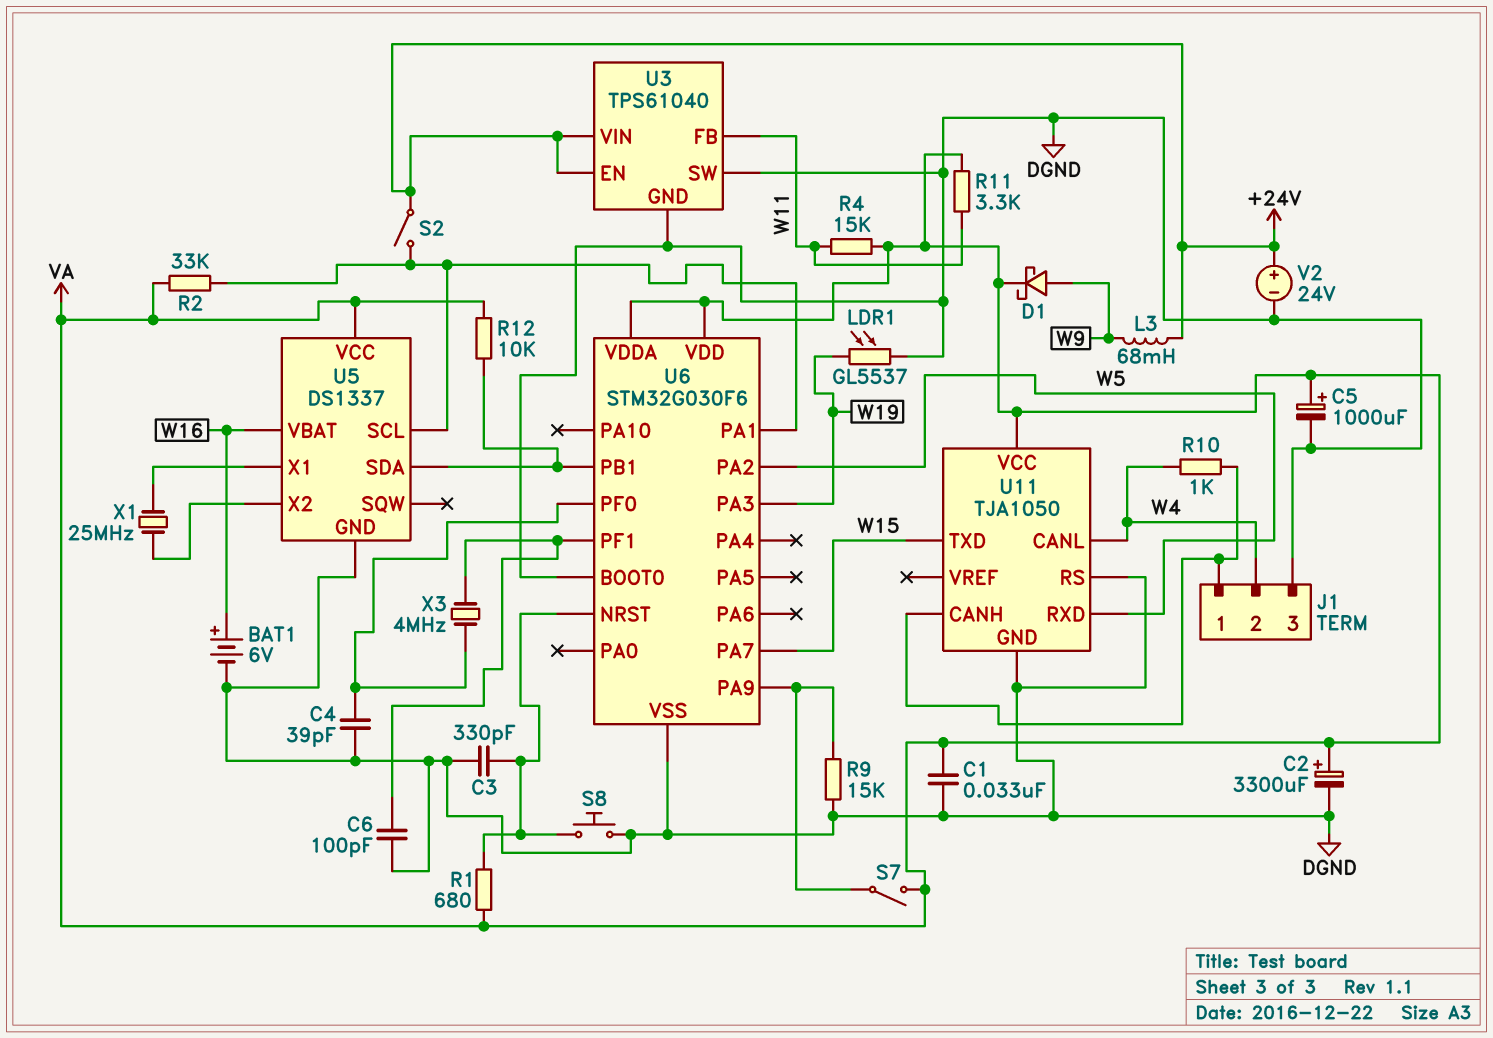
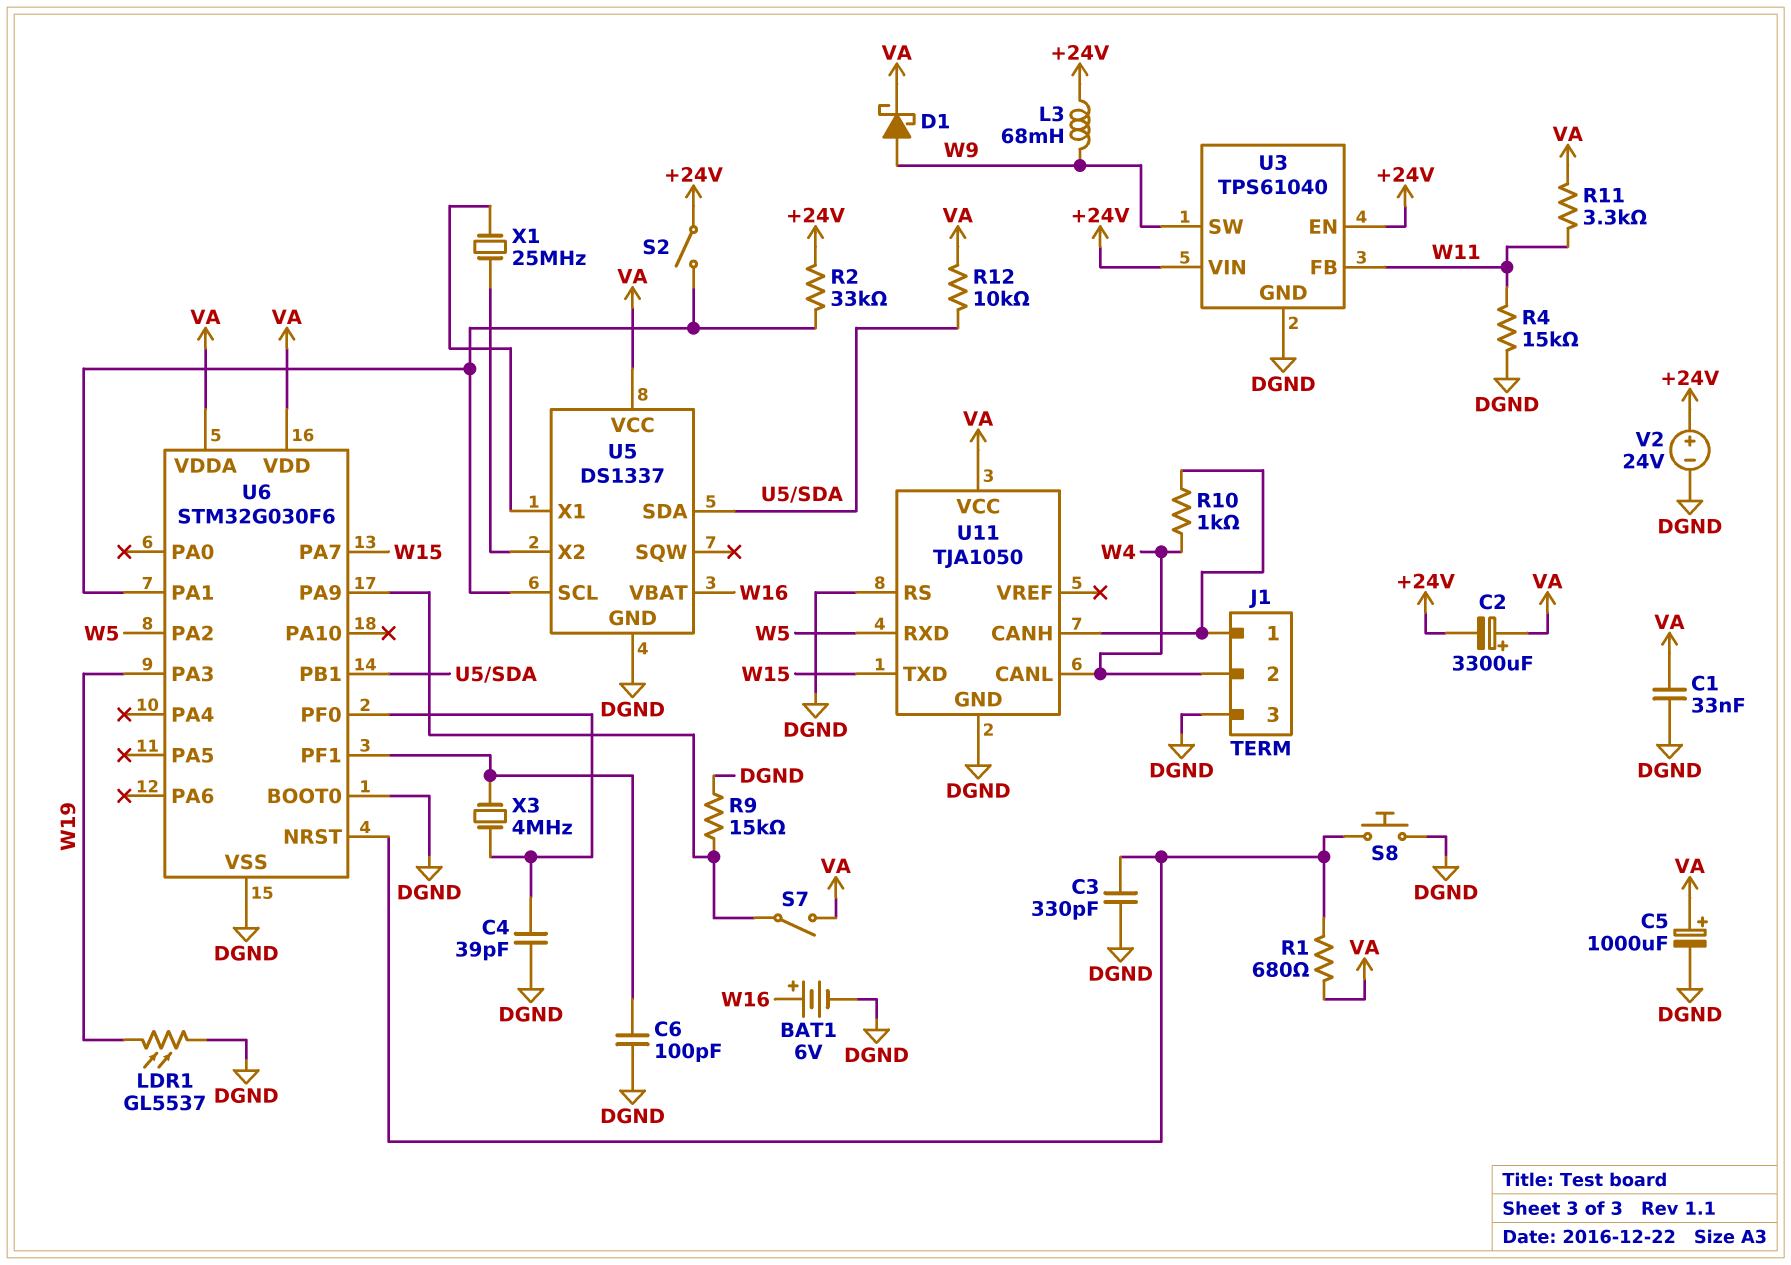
C2: 3300uF (plus VA, minus DGND) -> 3300uF (plus VA, minus +24V)
R2: 33k (U5/SCL, VA) -> 33k (+24V, U5/SCL)
R4: 15k (VA, W11) -> 15k (DGND, W11)
U3 pin SW: DGND -> W9

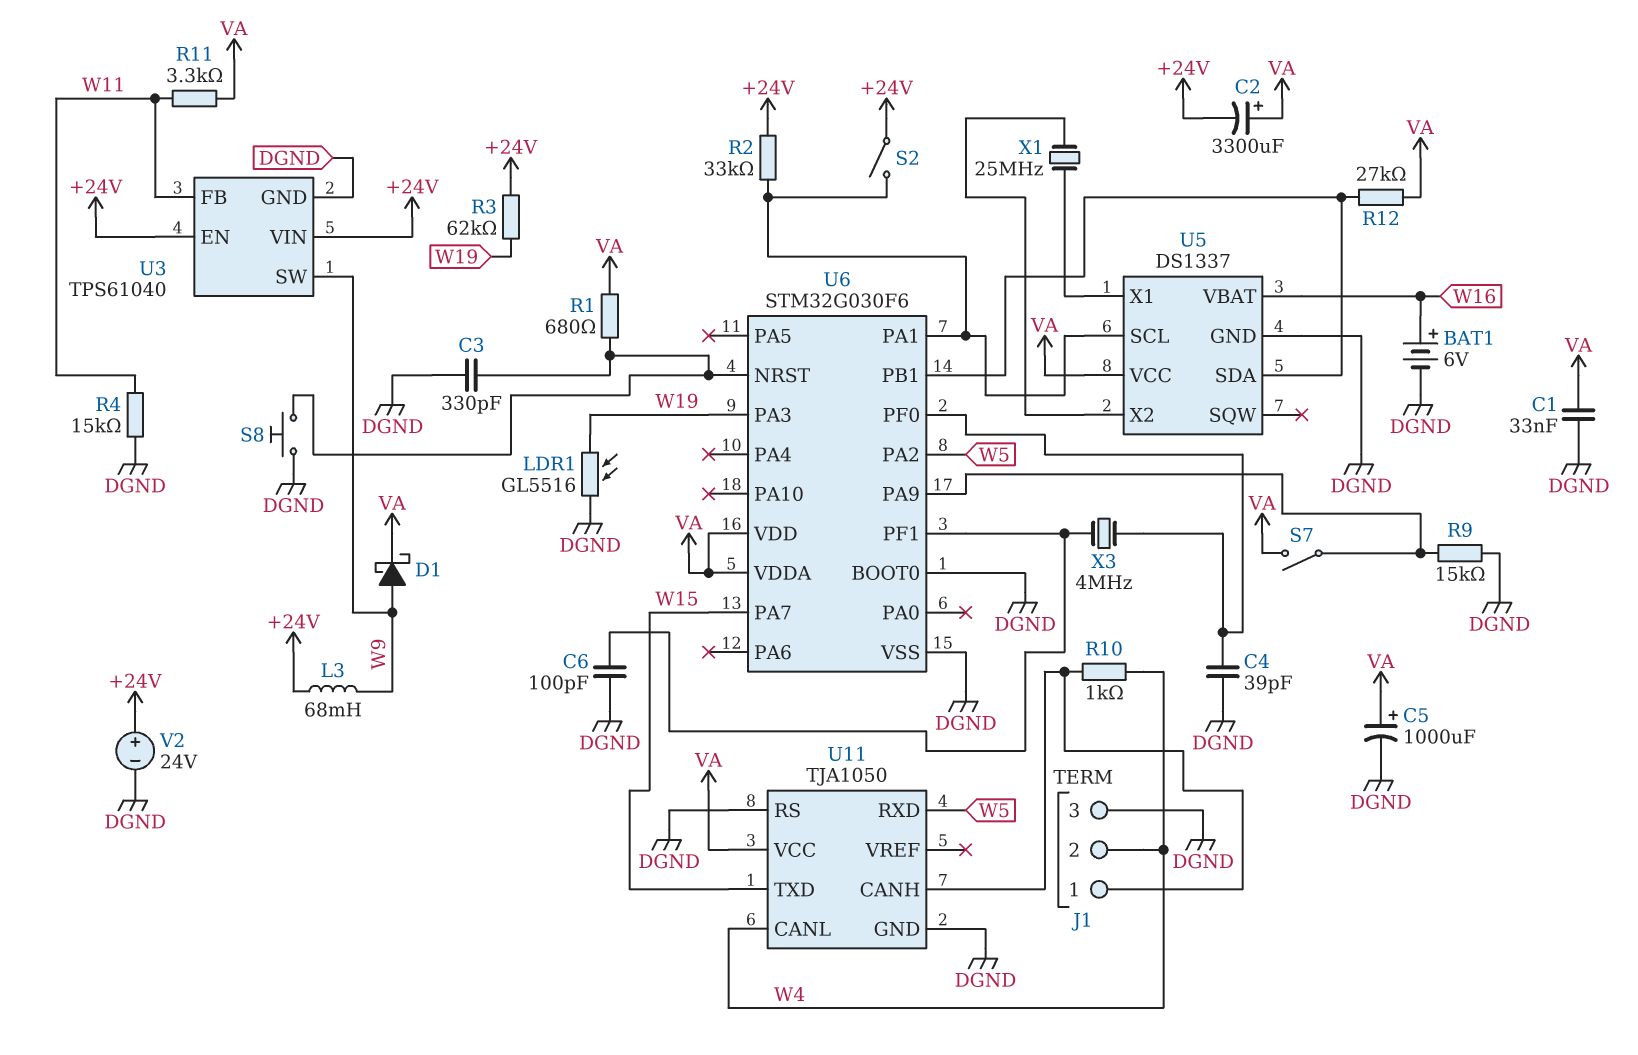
LDR1: GL5537 (DGND, W19) -> GL5516 (DGND, W19)
R3: none -> 62k (+24V, W19)
R12: 10k (U5/SDA, VA) -> 27k (U5/SDA, VA)

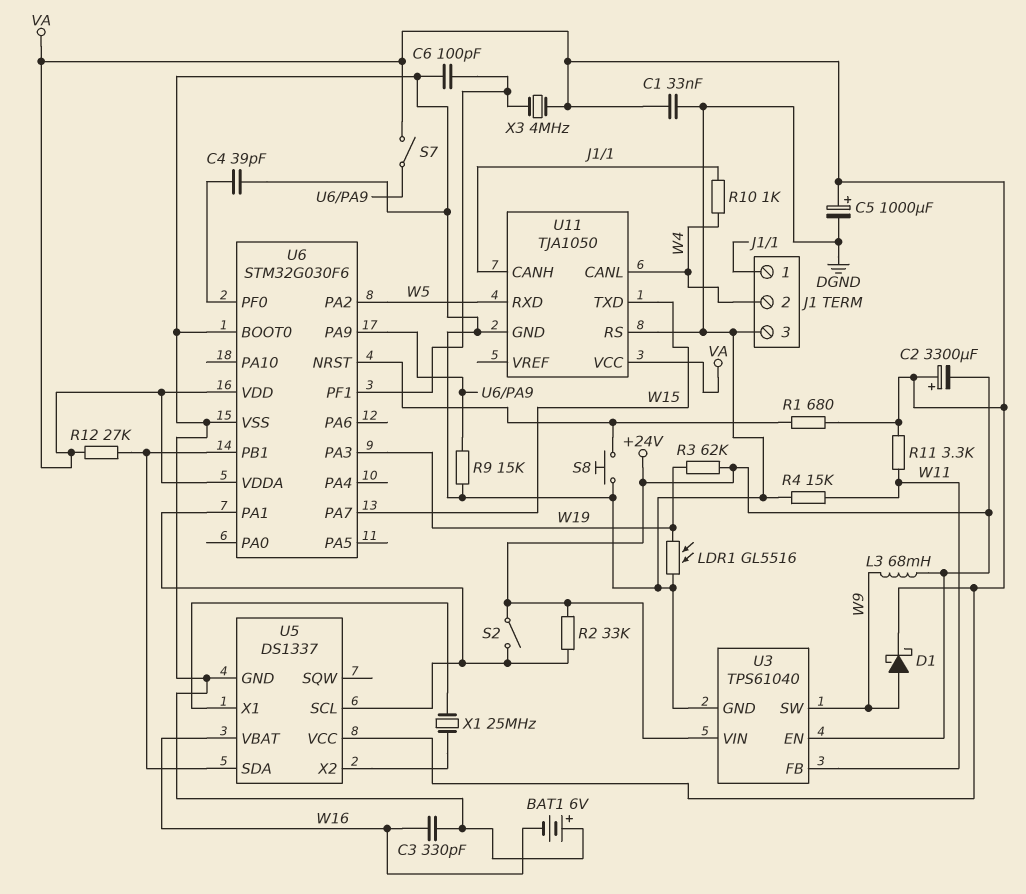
BAT1: 6V (plus W16, minus DGND) -> 6V (plus DGND, minus W16)
C3: 330pF (DGND, U6/NRST) -> 330pF (DGND, W16)
V2: 24V (plus +24V, minus DGND) -> none
X3: 4MHz (U6/PF0, U6/PF1) -> 4MHz (U6/PF1, VA)

